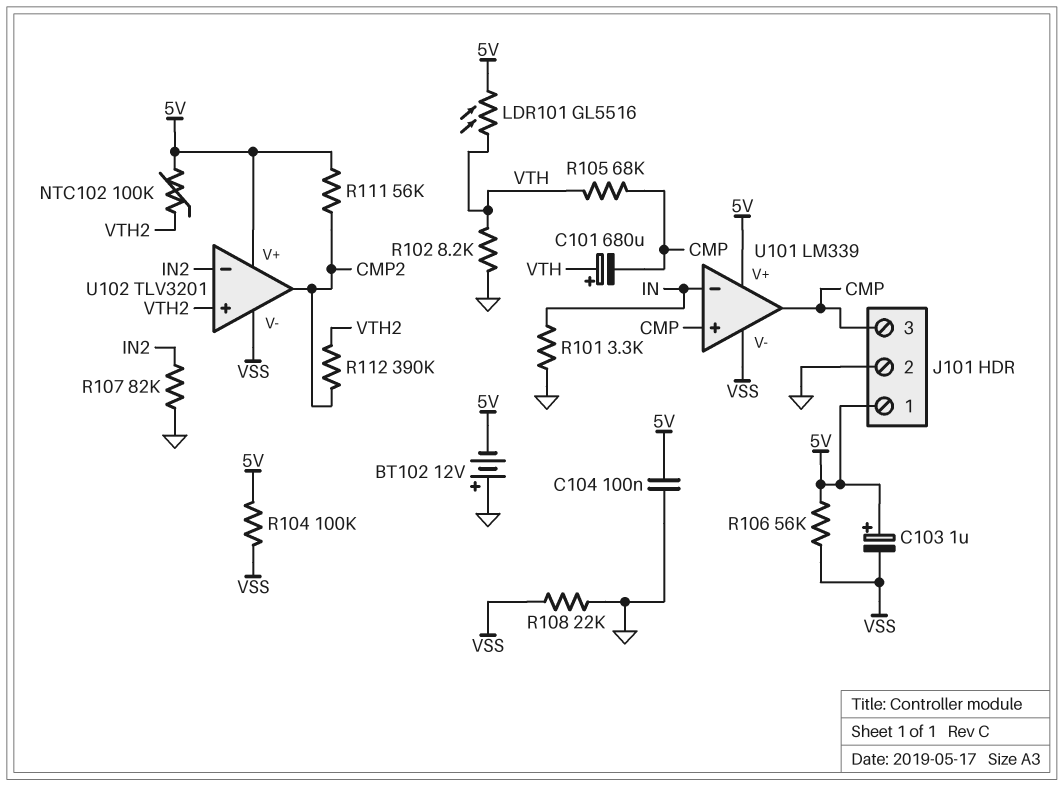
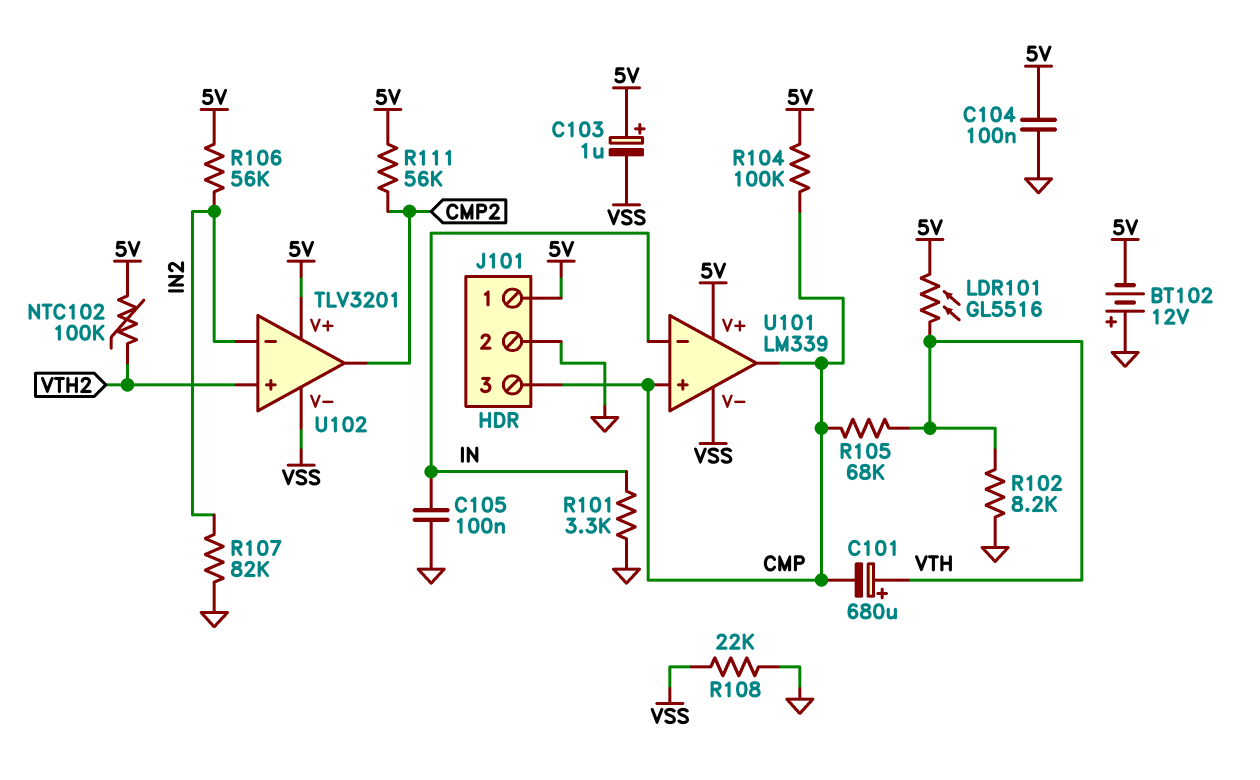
C105: none -> 100nF (GND, IN)
R104: 100k (5V, VSS) -> 100k (5V, CMP)
R106: 56k (5V, VSS) -> 56k (5V, IN2)
R112: 390k (CMP2, VTH2) -> none

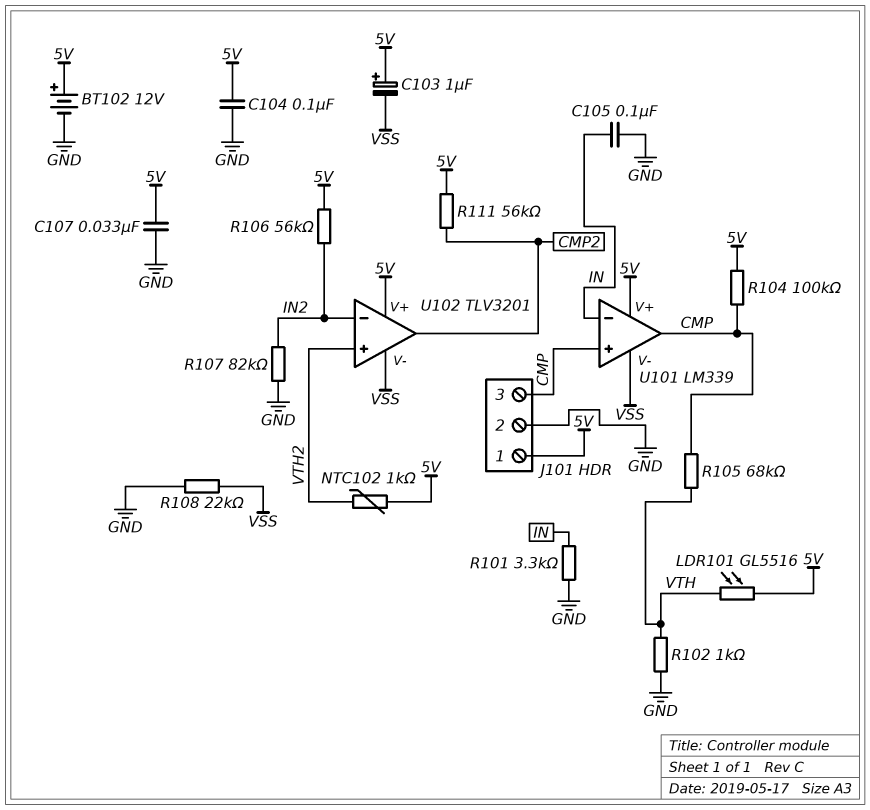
BT102: 12V (plus GND, minus 5V) -> 12V (plus 5V, minus GND)
C101: 680uF (plus VTH, minus CMP) -> none
C107: none -> 33nF (5V, GND)
NTC102: 100k (5V, VTH2) -> 1k (5V, VTH2)
R102: 8.2k (GND, VTH) -> 1k (GND, VTH)

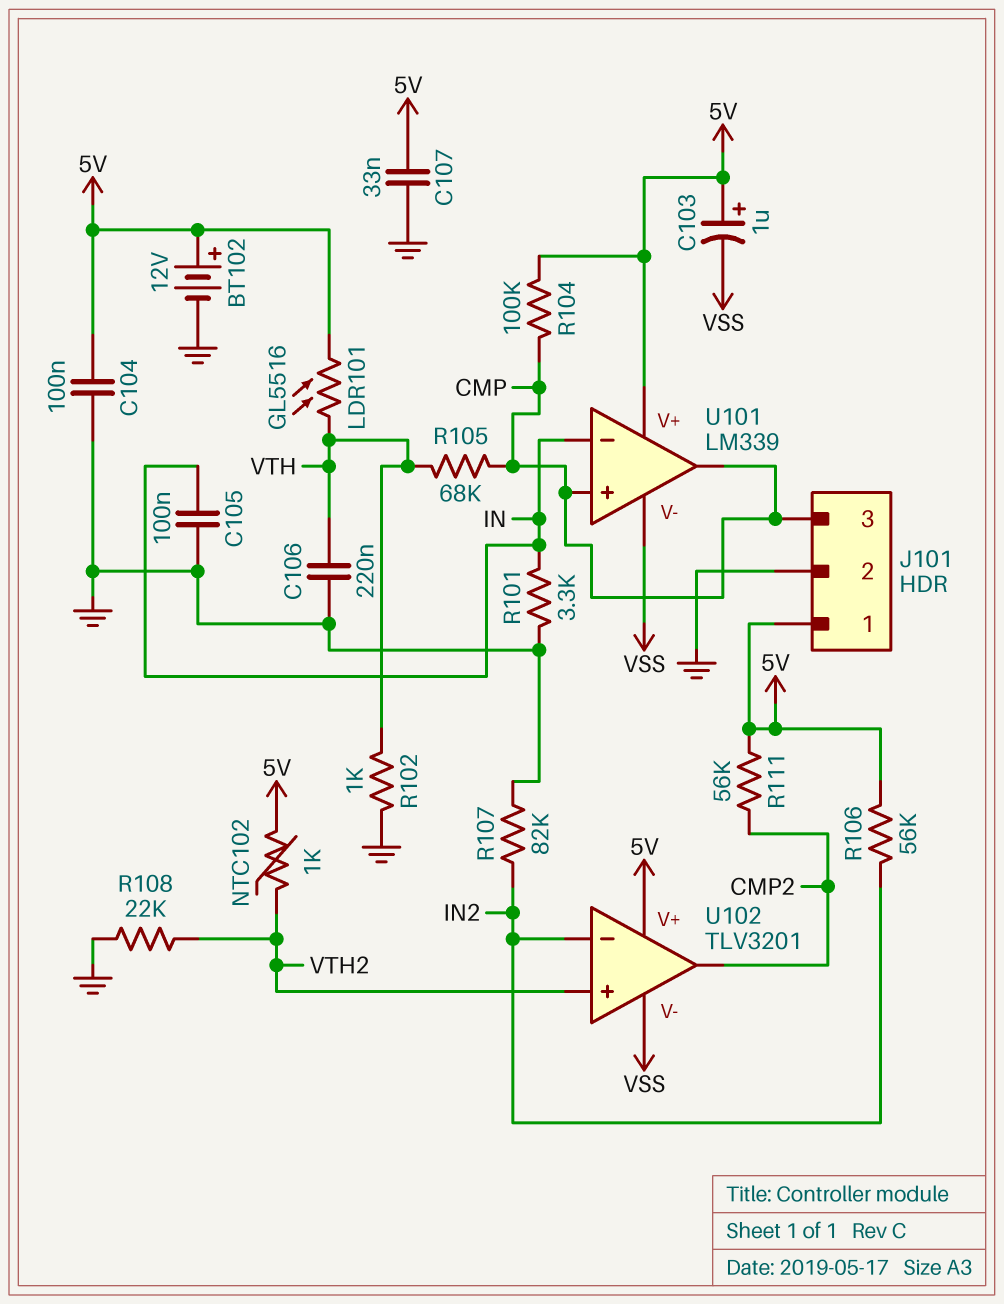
C106: none -> 220nF (GND, VTH)
R108: 22k (GND, VSS) -> 22k (GND, VTH2)

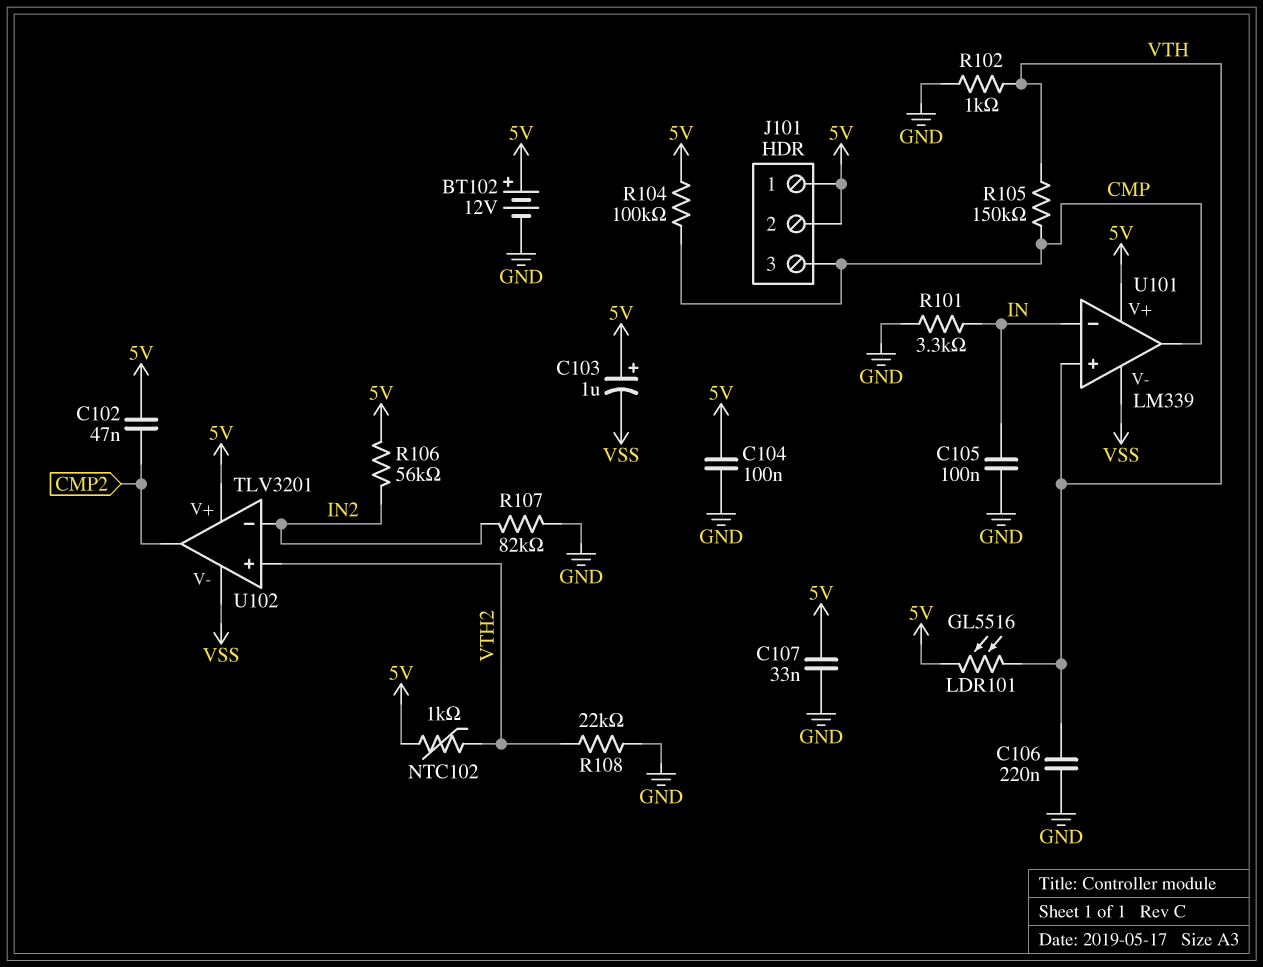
C102: none -> 47nF (5V, CMP2)
J101 pin 2: GND -> 5V
R105: 68k (CMP, VTH) -> 150k (CMP, VTH)
R111: 56k (5V, CMP2) -> none
U101 pin in+: CMP -> VTH

